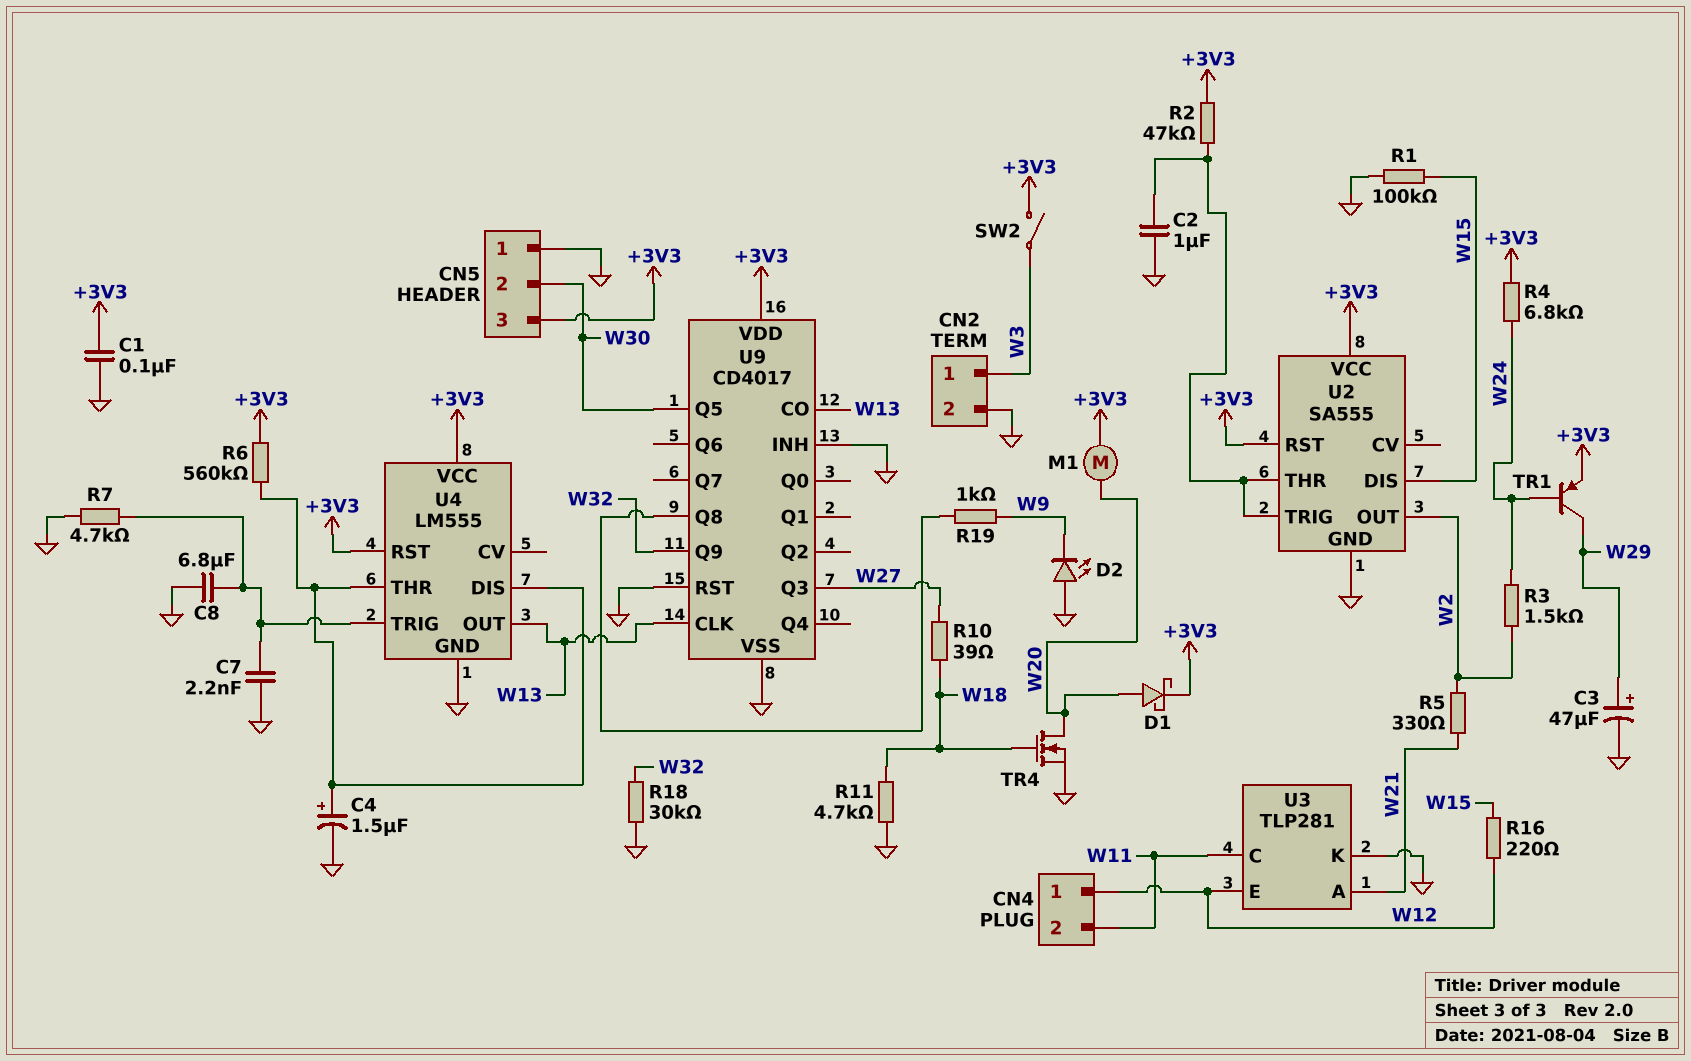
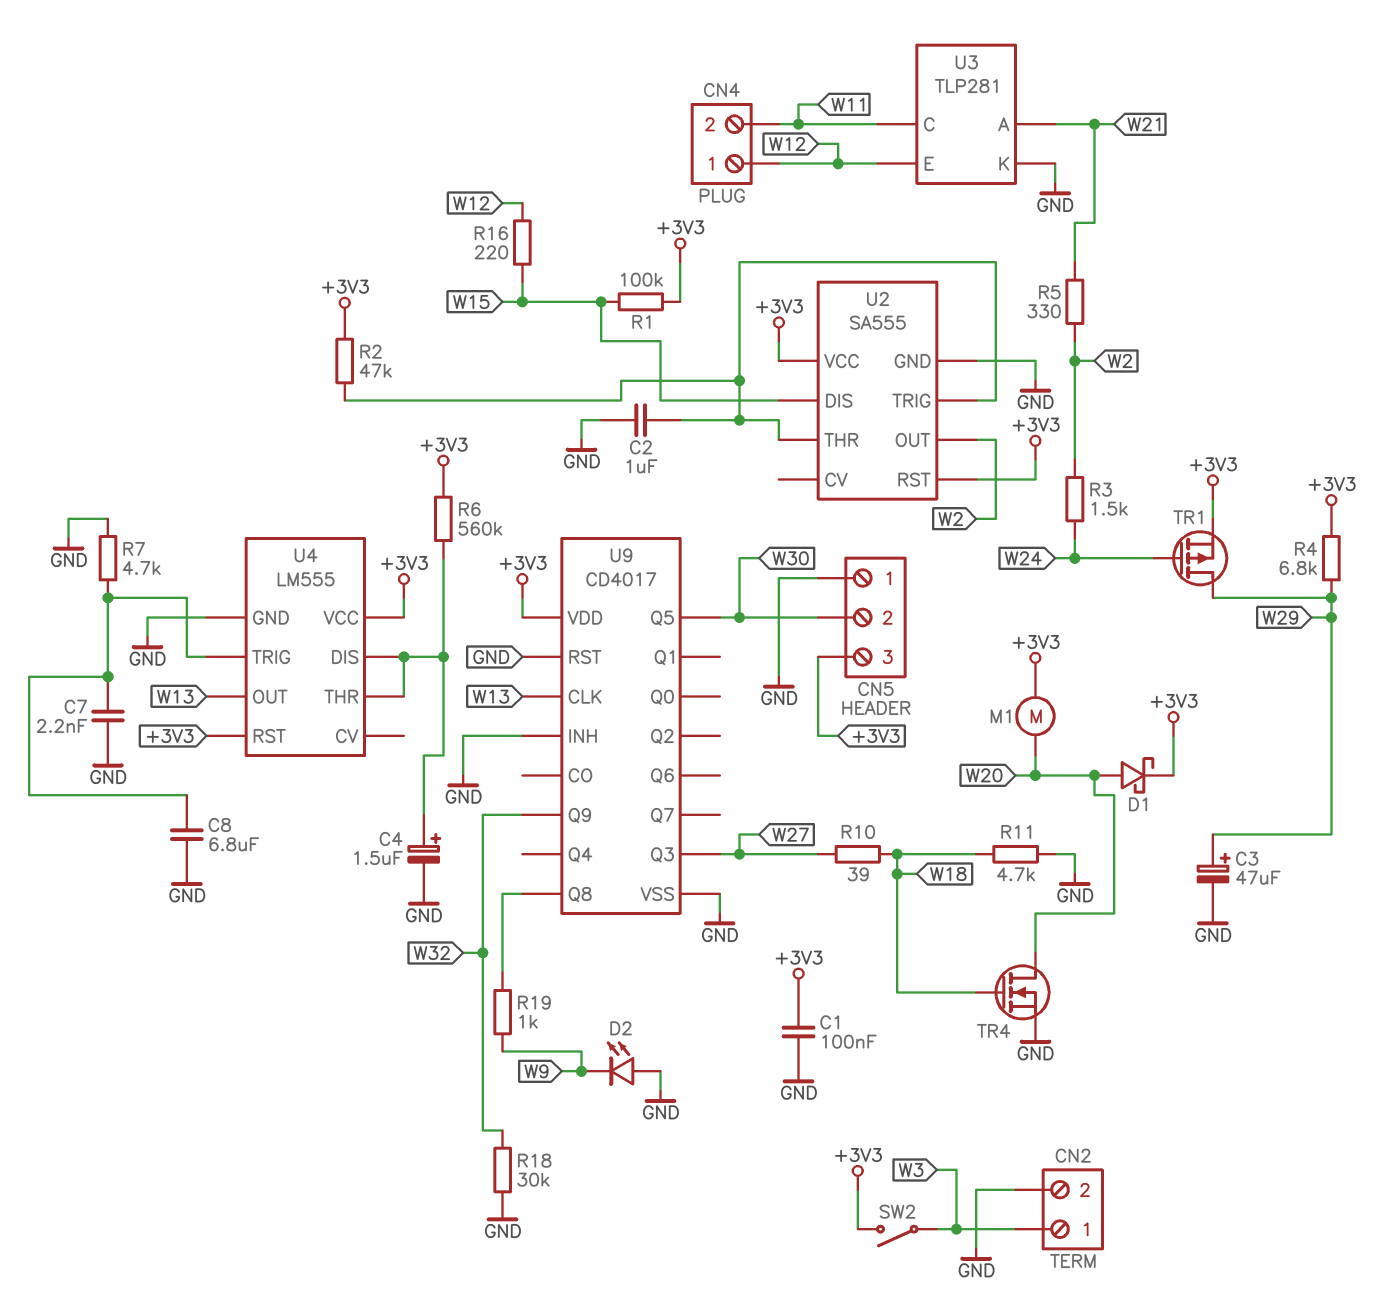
R1: 100k (GND, W15) -> 100k (+3V3, W15)
R4: 6.8k (+3V3, W24) -> 6.8k (+3V3, W29)
TR1: PNP (B W24, C W29, E +3V3) -> PMOS (G W24, D W29, S +3V3)
U9 pin CO: W13 -> none

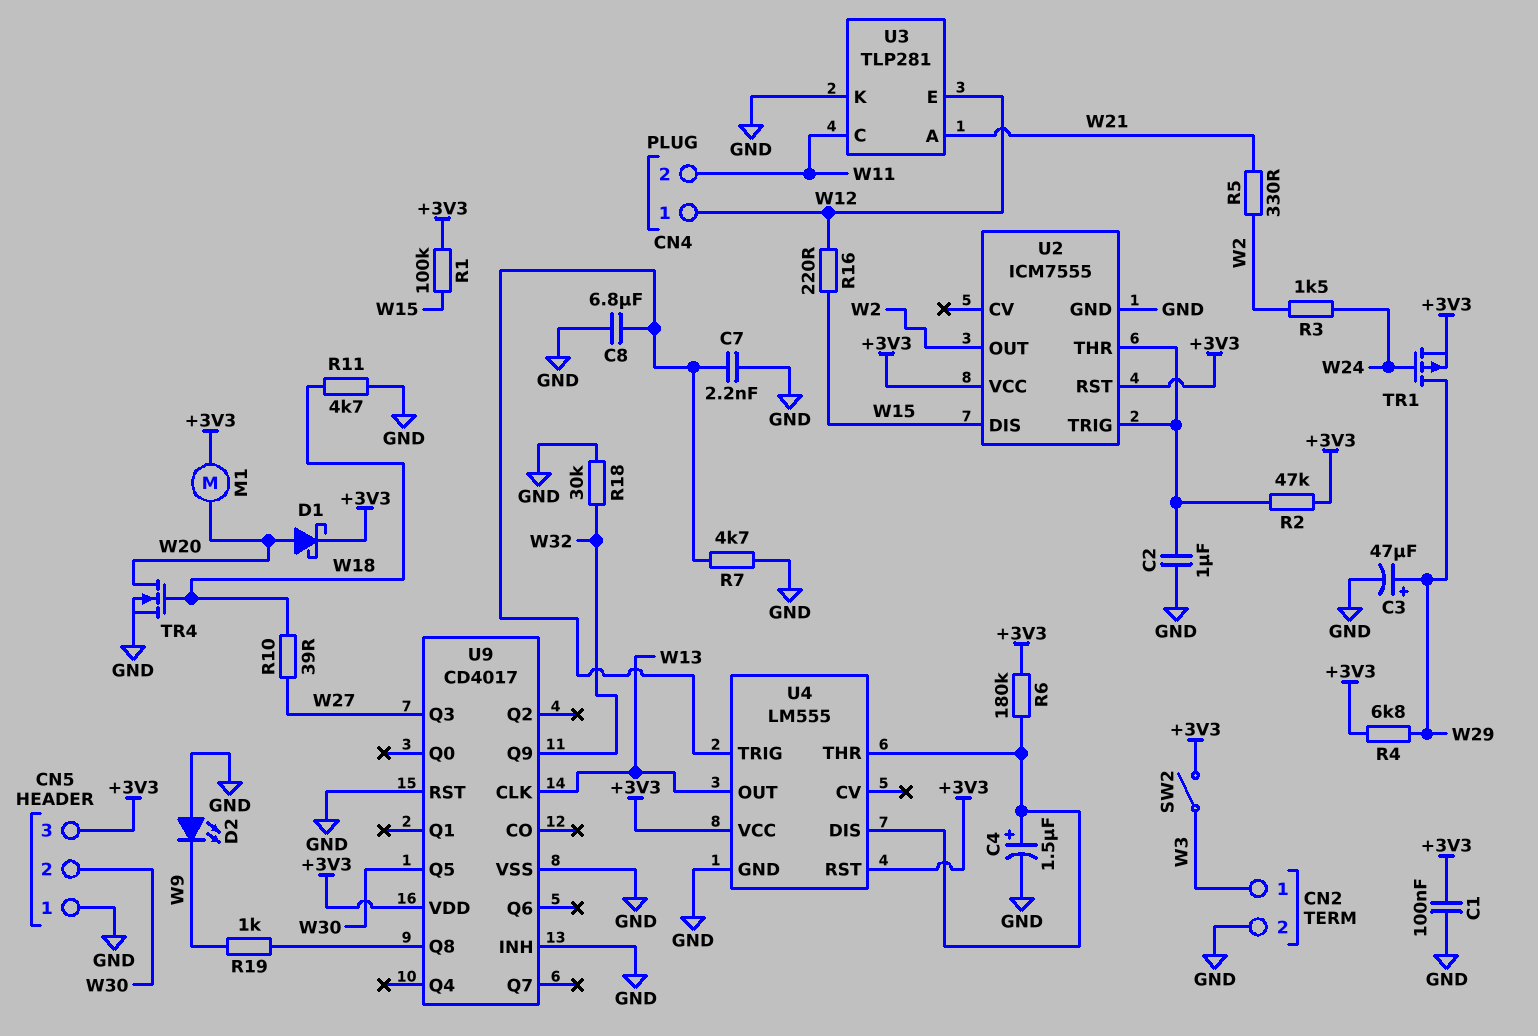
R6: 560k (+3V3, U4/DIS) -> 180k (+3V3, U4/DIS)
U2: SA555 -> ICM7555

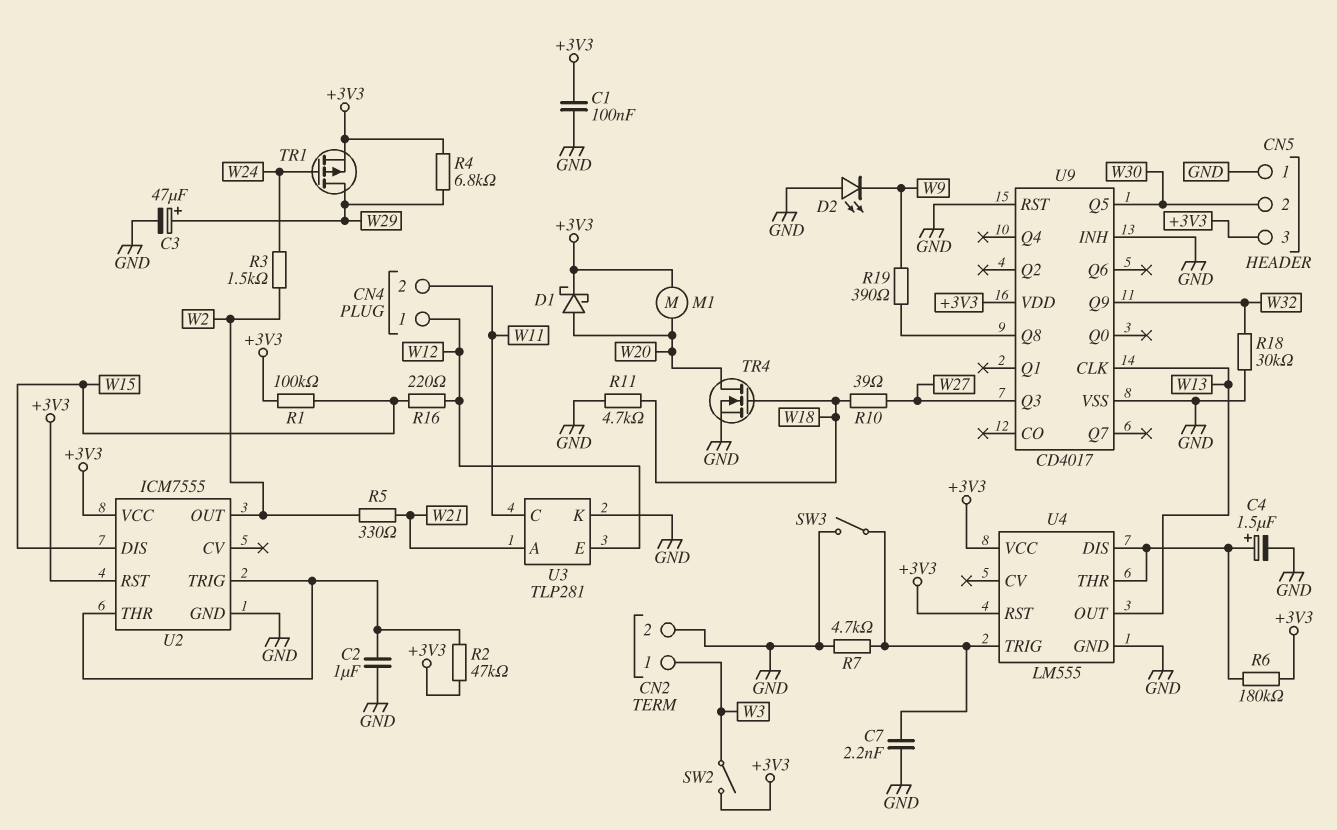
C8: 6.8uF (GND, U4/TRIG) -> none
R19: 1k (U9/Q8, W9) -> 390 (U9/Q8, W9)
SW3: none -> switch (GND, U4/TRIG)

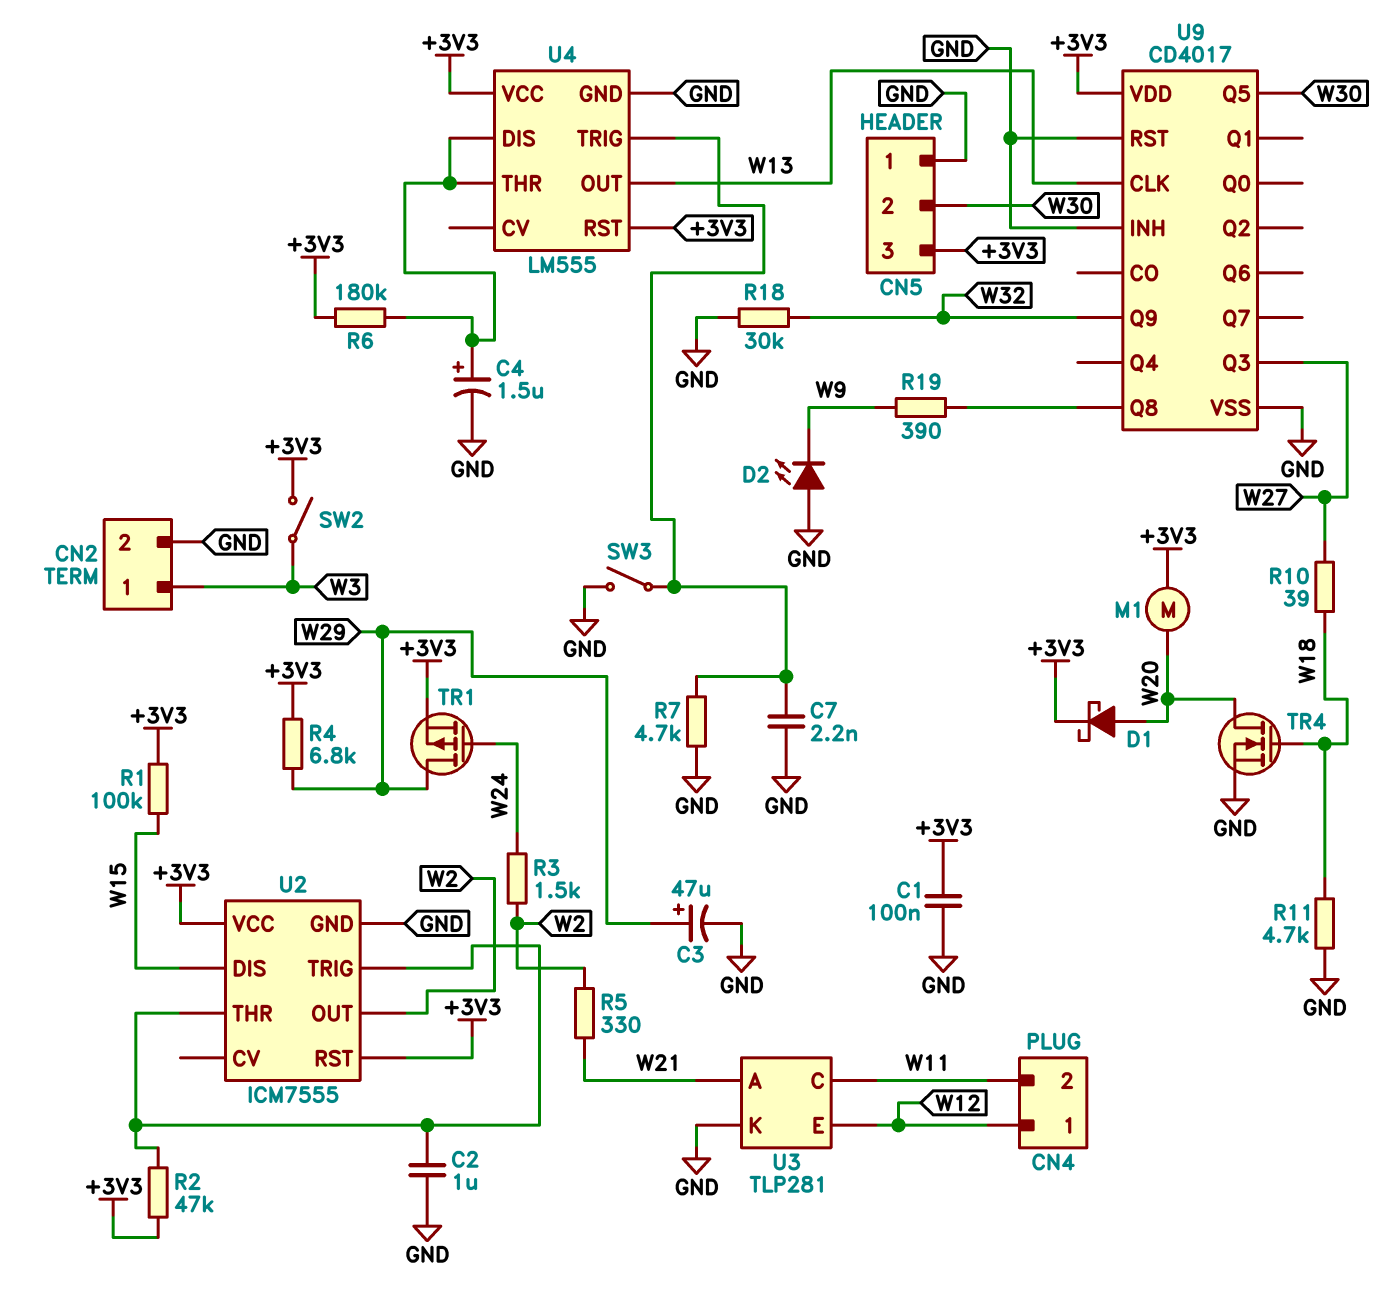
R16: 220 (W12, W15) -> none

